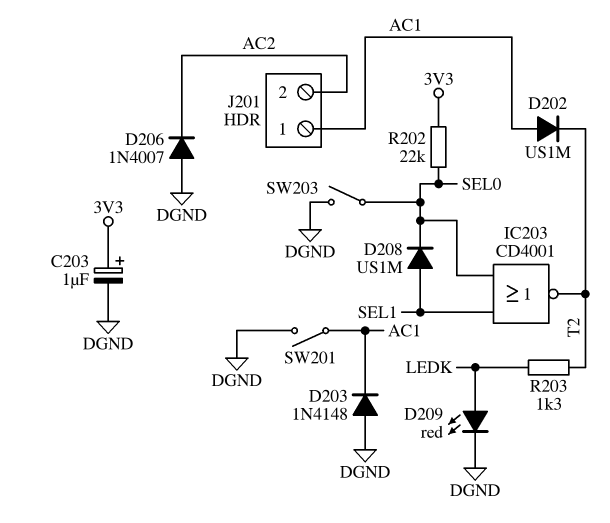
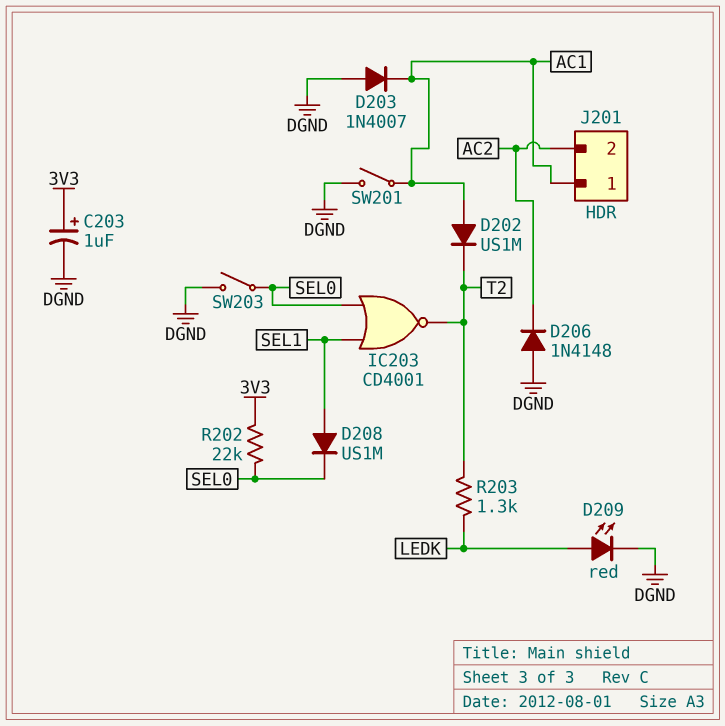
D203: diode 1N4148 (A DGND, K AC1) -> diode 1N4007 (A DGND, K AC1)
D206: diode 1N4007 (A DGND, K AC2) -> diode 1N4148 (A DGND, K AC2)

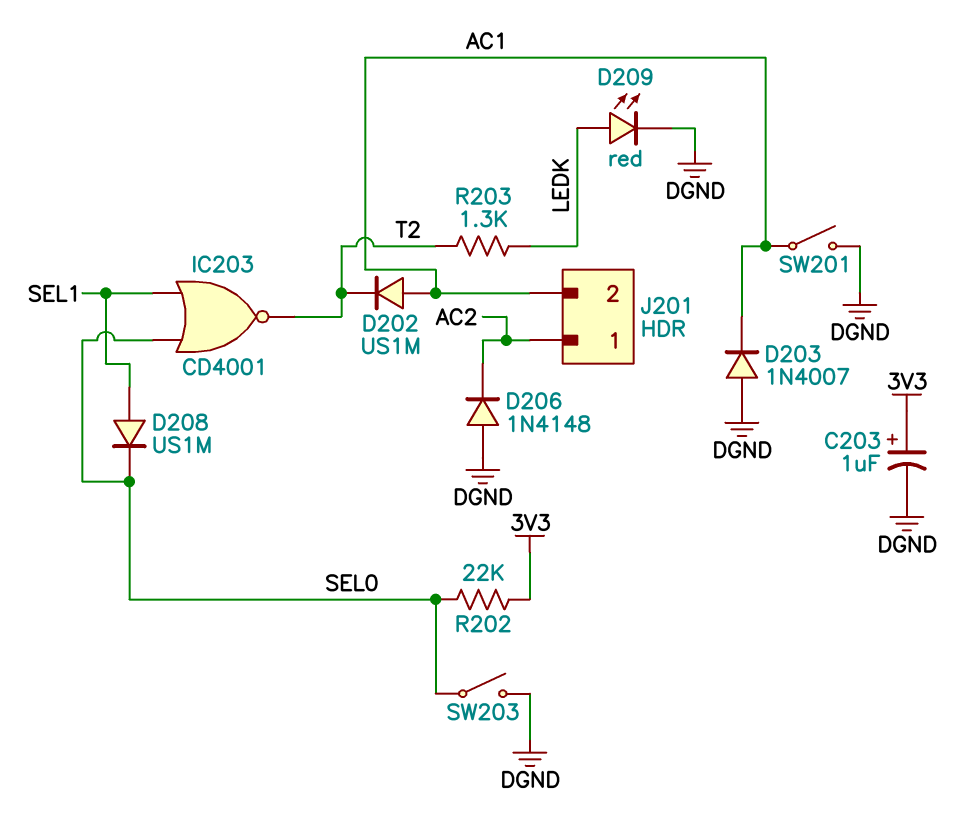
J201 pin 1: AC1 -> AC2
J201 pin 2: AC2 -> AC1

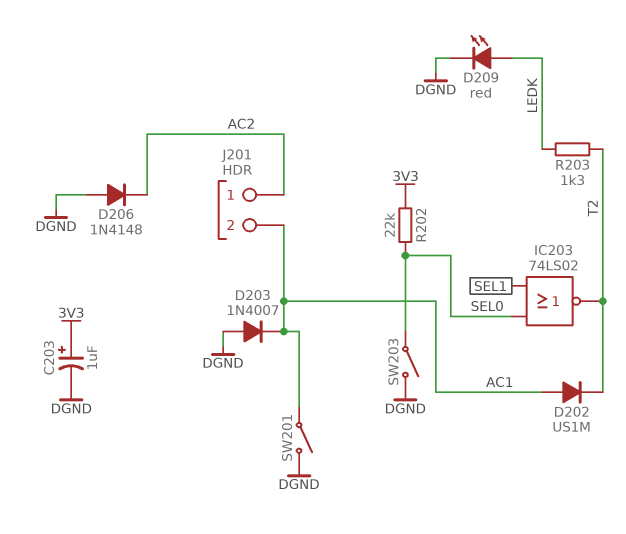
D208: diode US1M (A SEL1, K SEL0) -> none
IC203: NOR CD4001 (in SEL0, in SEL1, out T2) -> NOR 74LS02 (in SEL0, in SEL1, out T2)

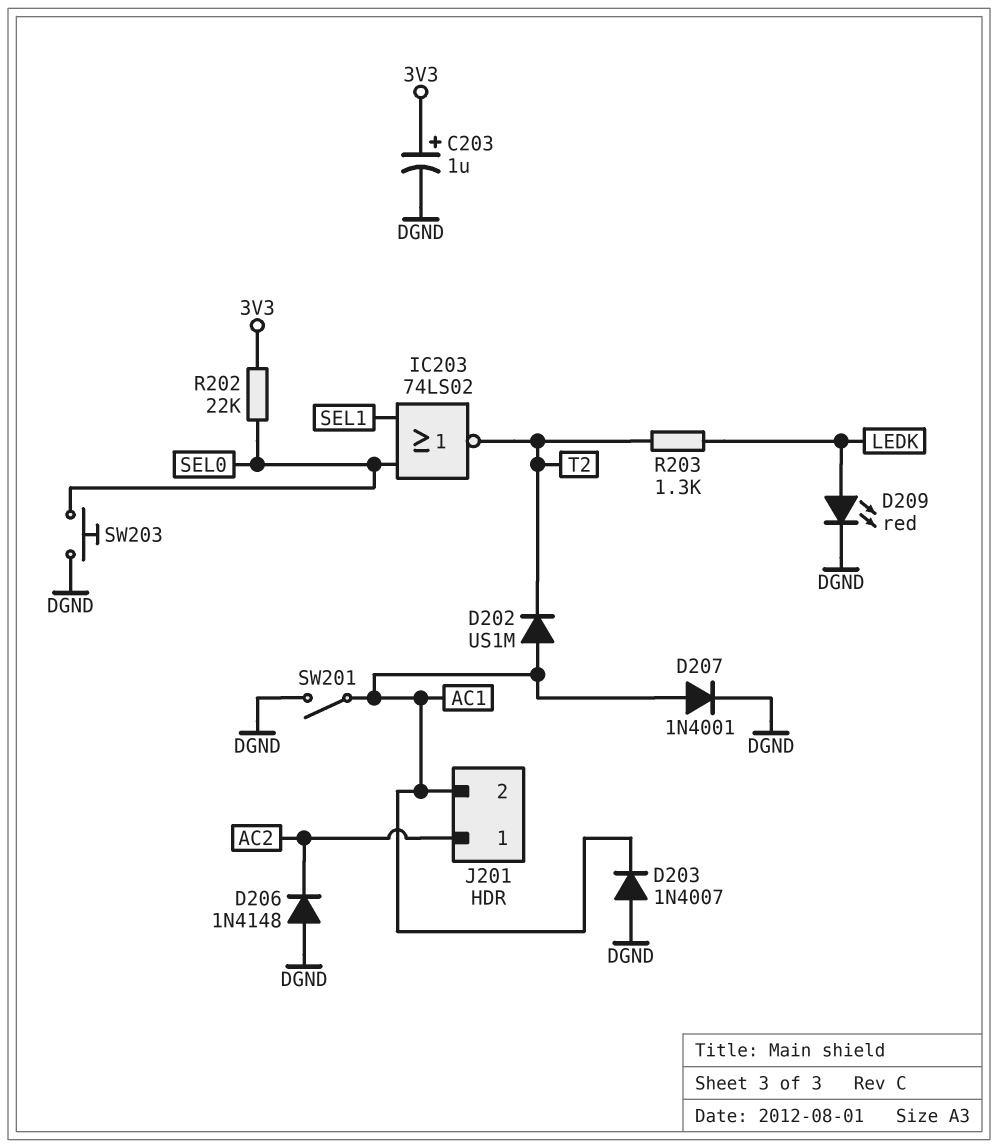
D207: none -> diode 1N4001 (A AC1, K DGND)
SW203: switch (DGND, SEL0) -> button (DGND, SEL0)

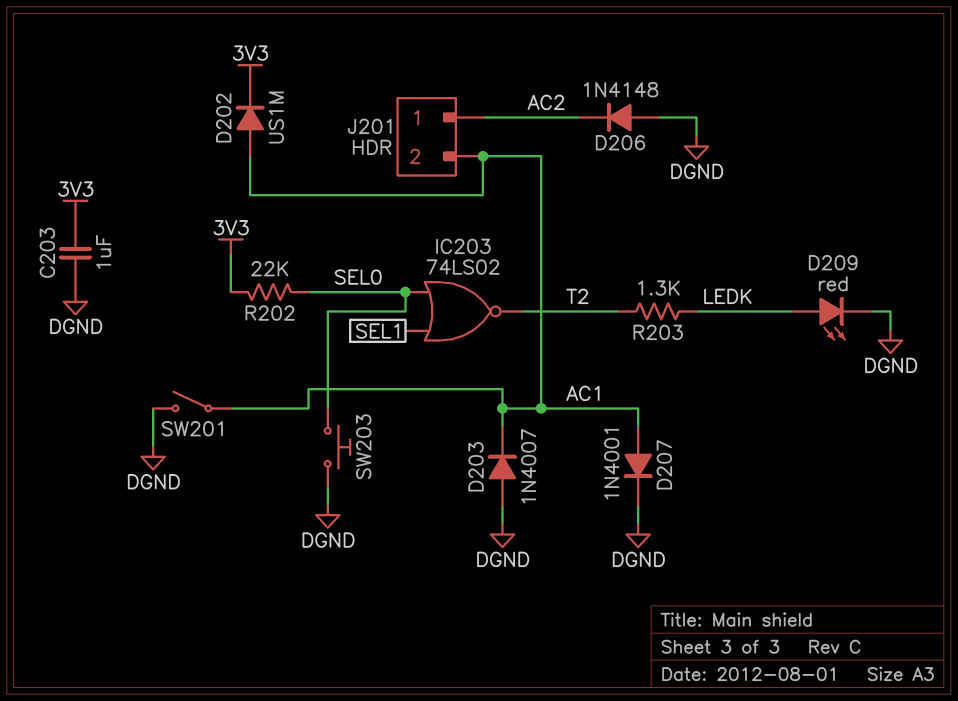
C203: 1uF (plus 3V3, minus DGND) -> 1uF (3V3, DGND)
D202: diode US1M (A AC1, K T2) -> diode US1M (A AC1, K 3V3)

